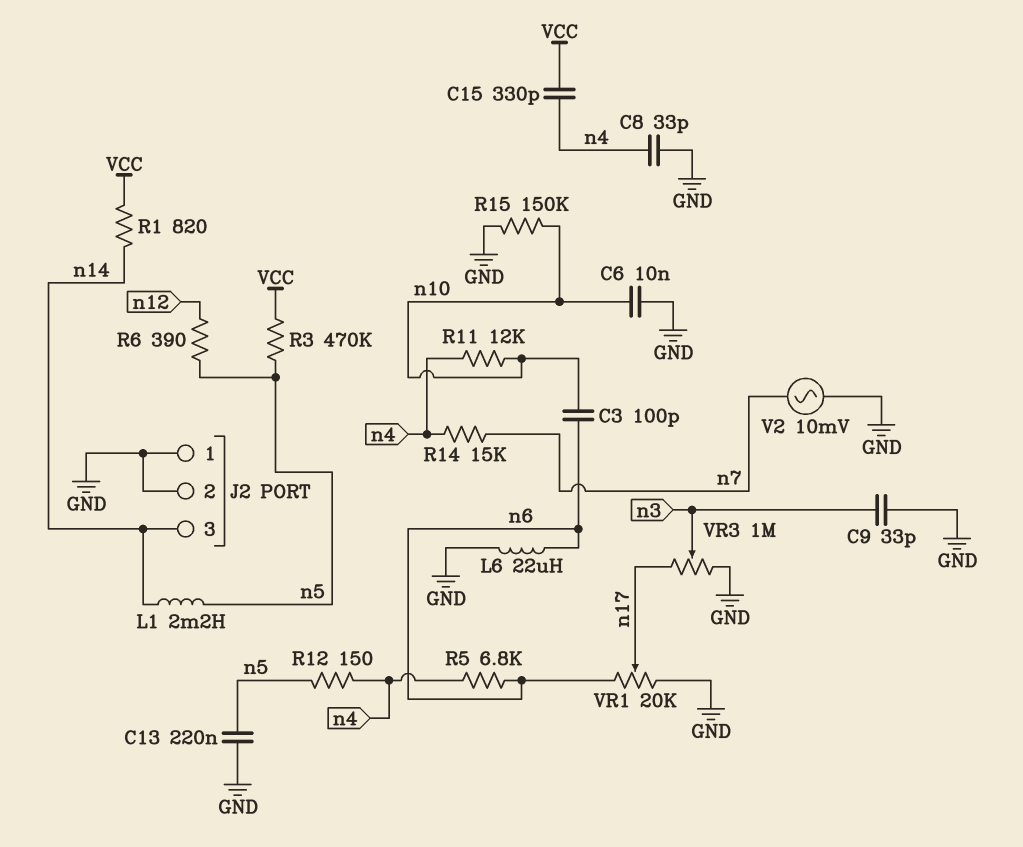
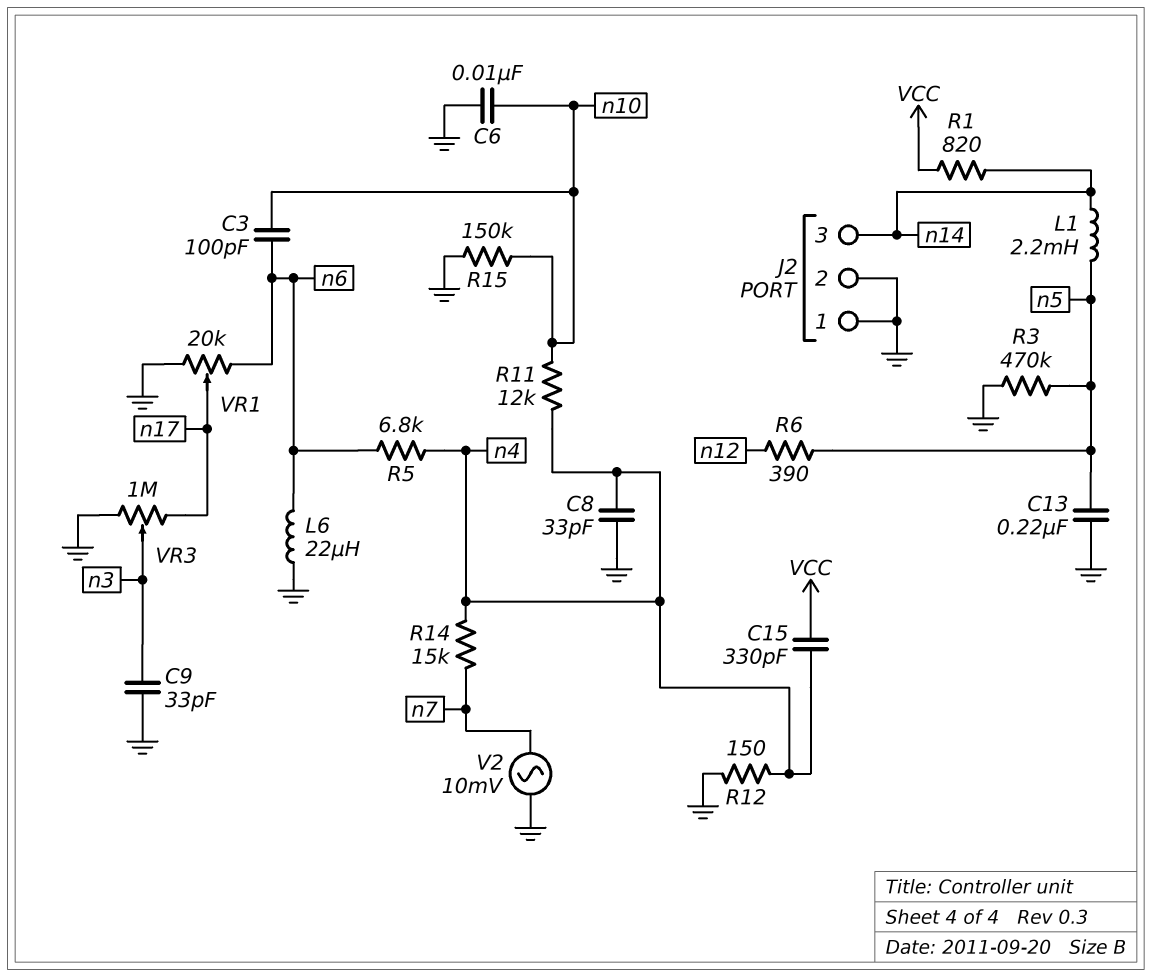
R3: 470k (VCC, n5) -> 470k (GND, n5)
R12: 150 (n4, n5) -> 150 (GND, n4)

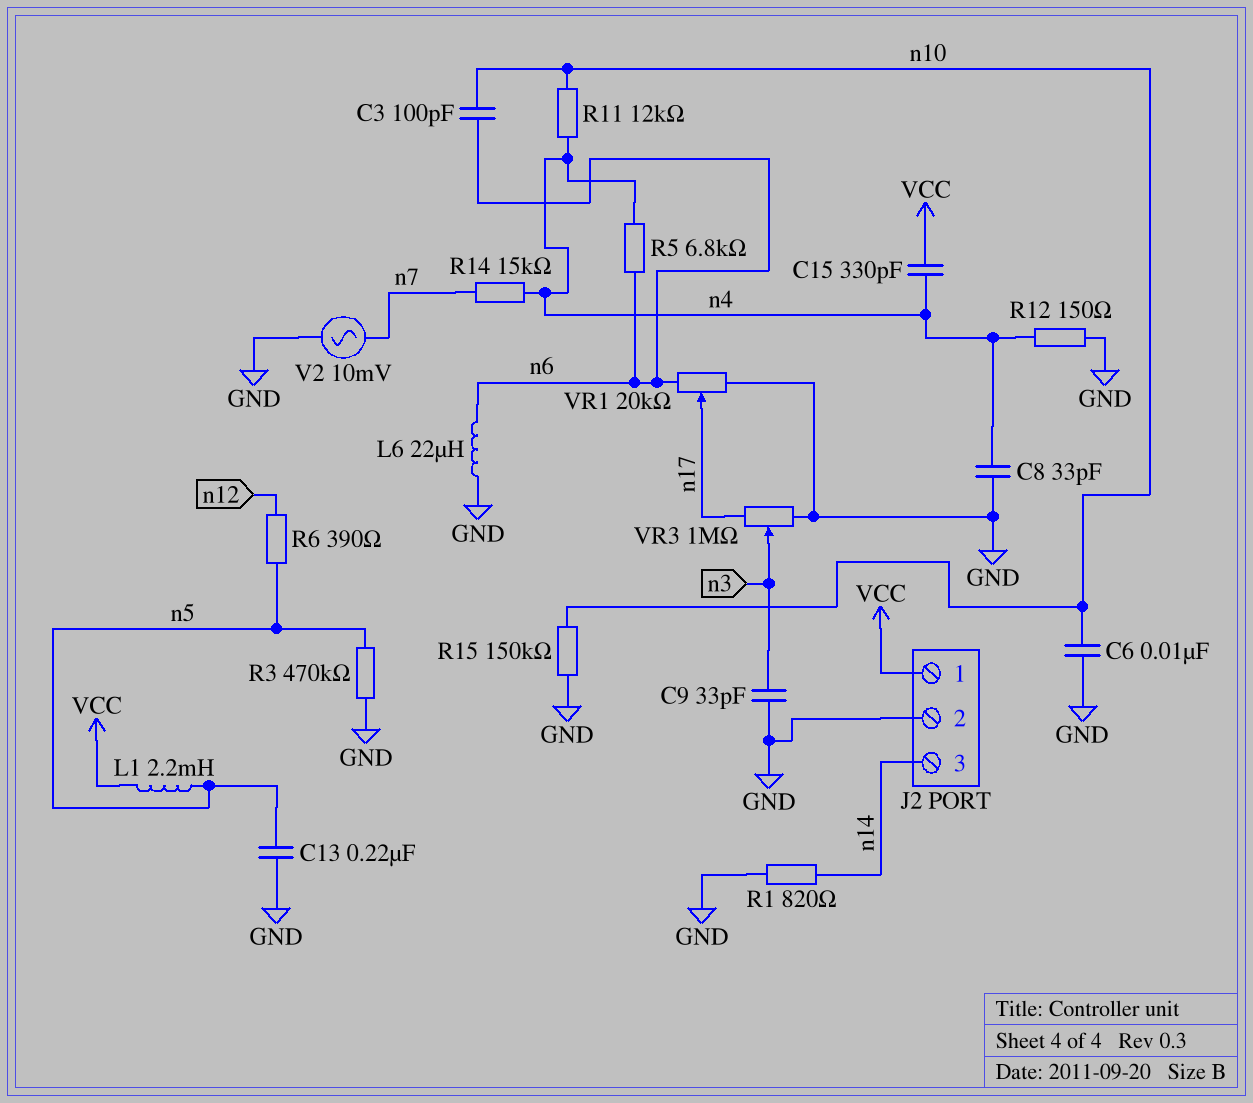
J2 pin 1: GND -> VCC
L1: 2.2mH (n5, n14) -> 2.2mH (VCC, n5)
R1: 820 (VCC, n14) -> 820 (GND, n14)

